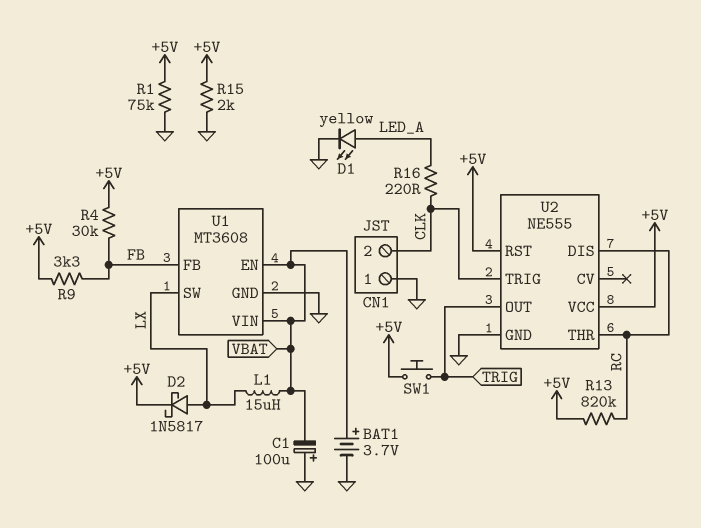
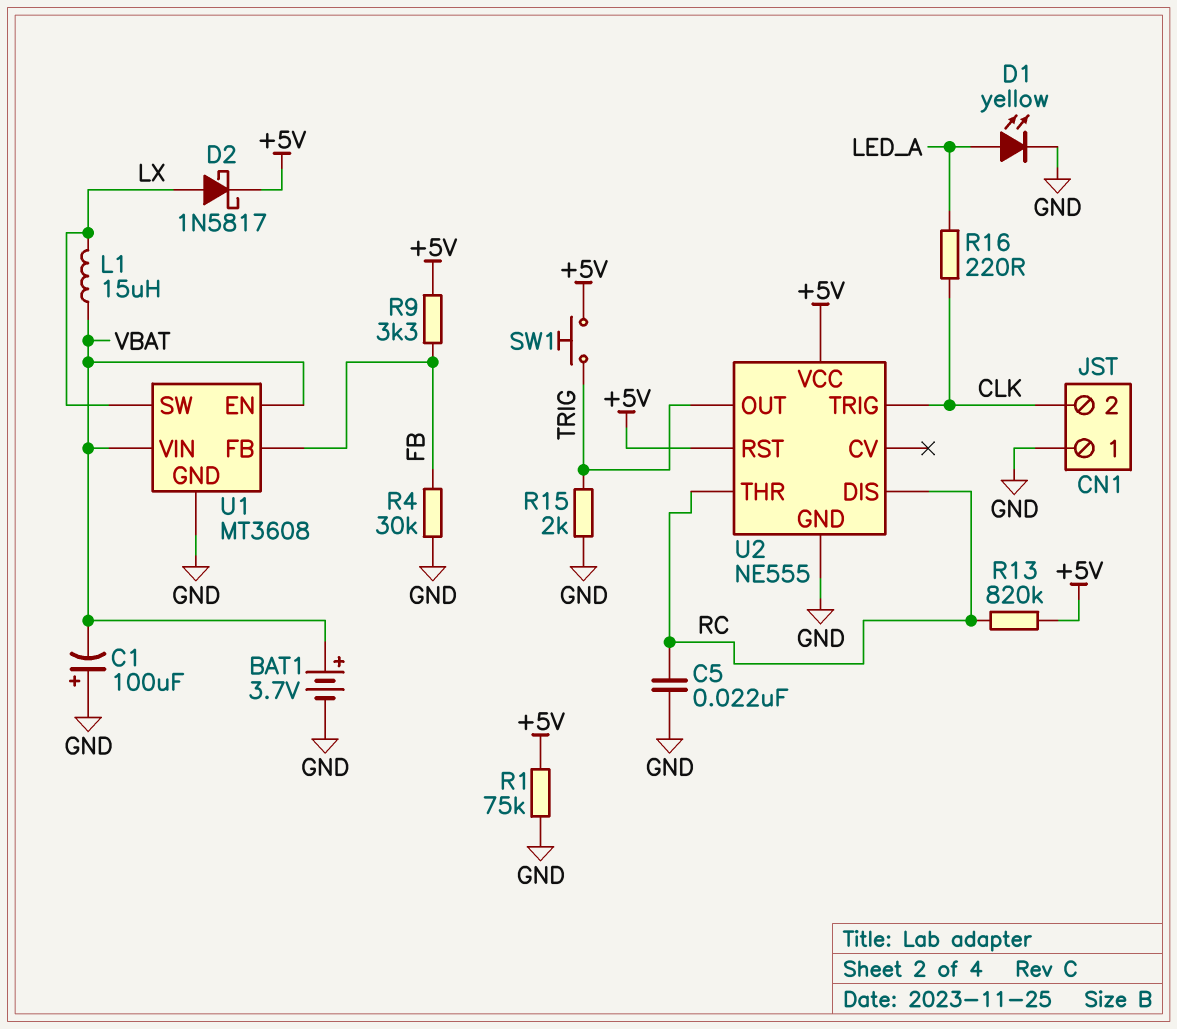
C5: none -> 22nF (GND, RC)
R4: 30k (+5V, FB) -> 30k (FB, GND)
R15: 2k (+5V, GND) -> 2k (GND, TRIG)

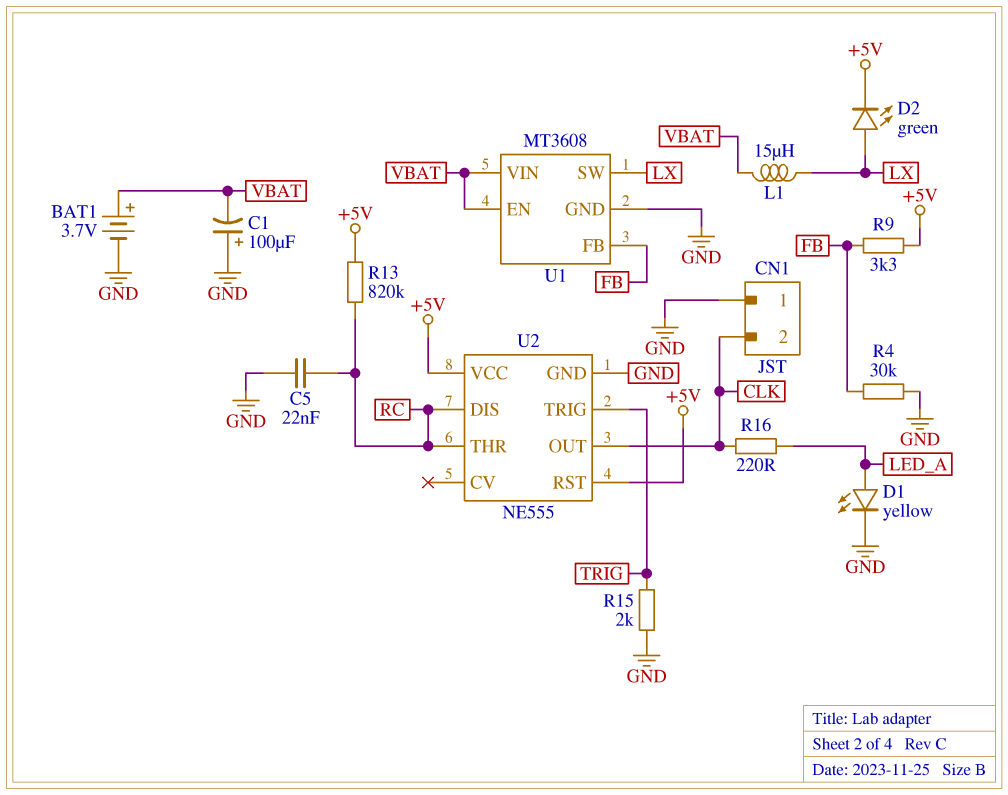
D2: schottky 1N5817 (A LX, K +5V) -> LED green (A LX, K +5V)
R1: 75k (+5V, GND) -> none
SW1: button (+5V, TRIG) -> none
U2 pin OUT: TRIG -> CLK
U2 pin TRIG: CLK -> TRIG

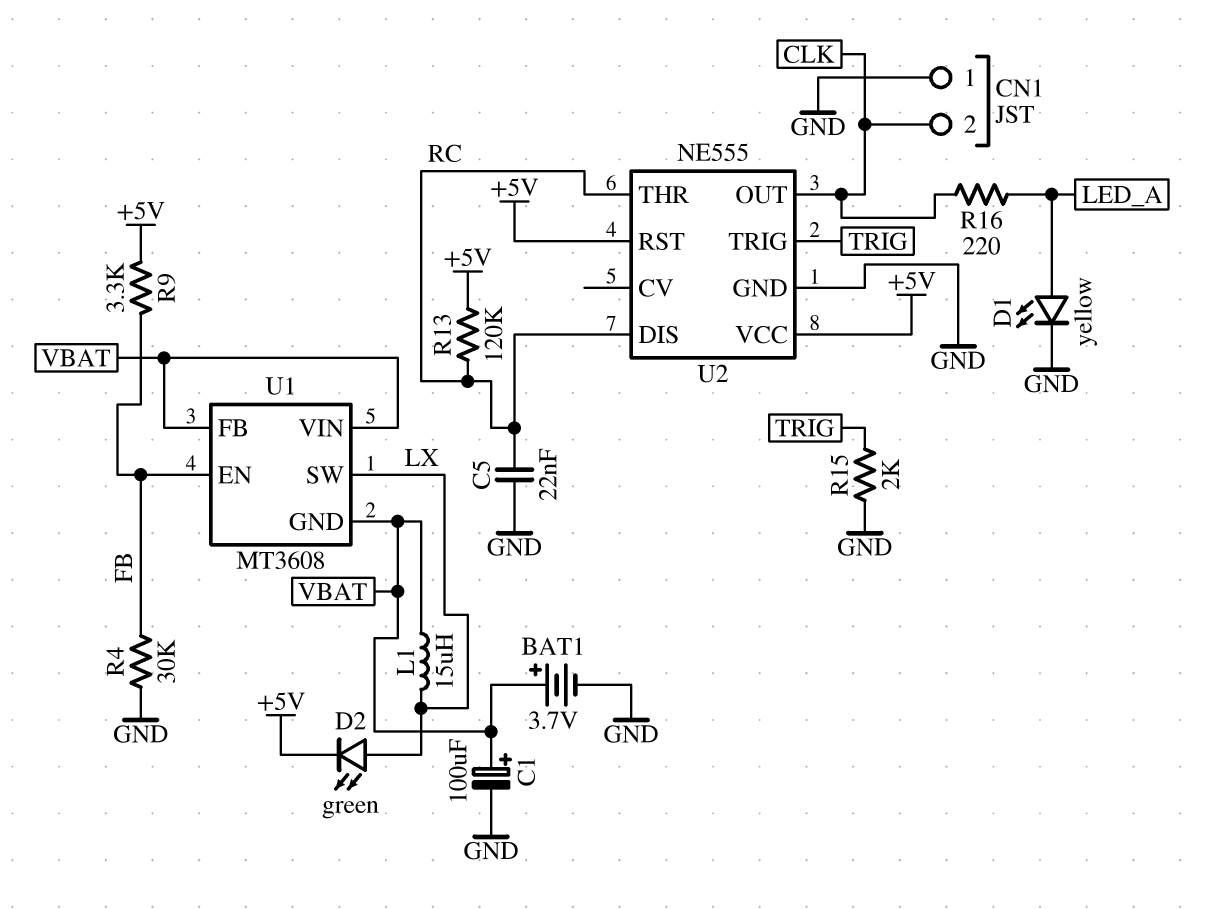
C1: 100uF (plus GND, minus VBAT) -> 100uF (plus VBAT, minus GND)
R13: 820k (+5V, RC) -> 120k (+5V, RC)
U1 pin EN: VBAT -> FB
U1 pin FB: FB -> VBAT
U1 pin GND: GND -> VBAT

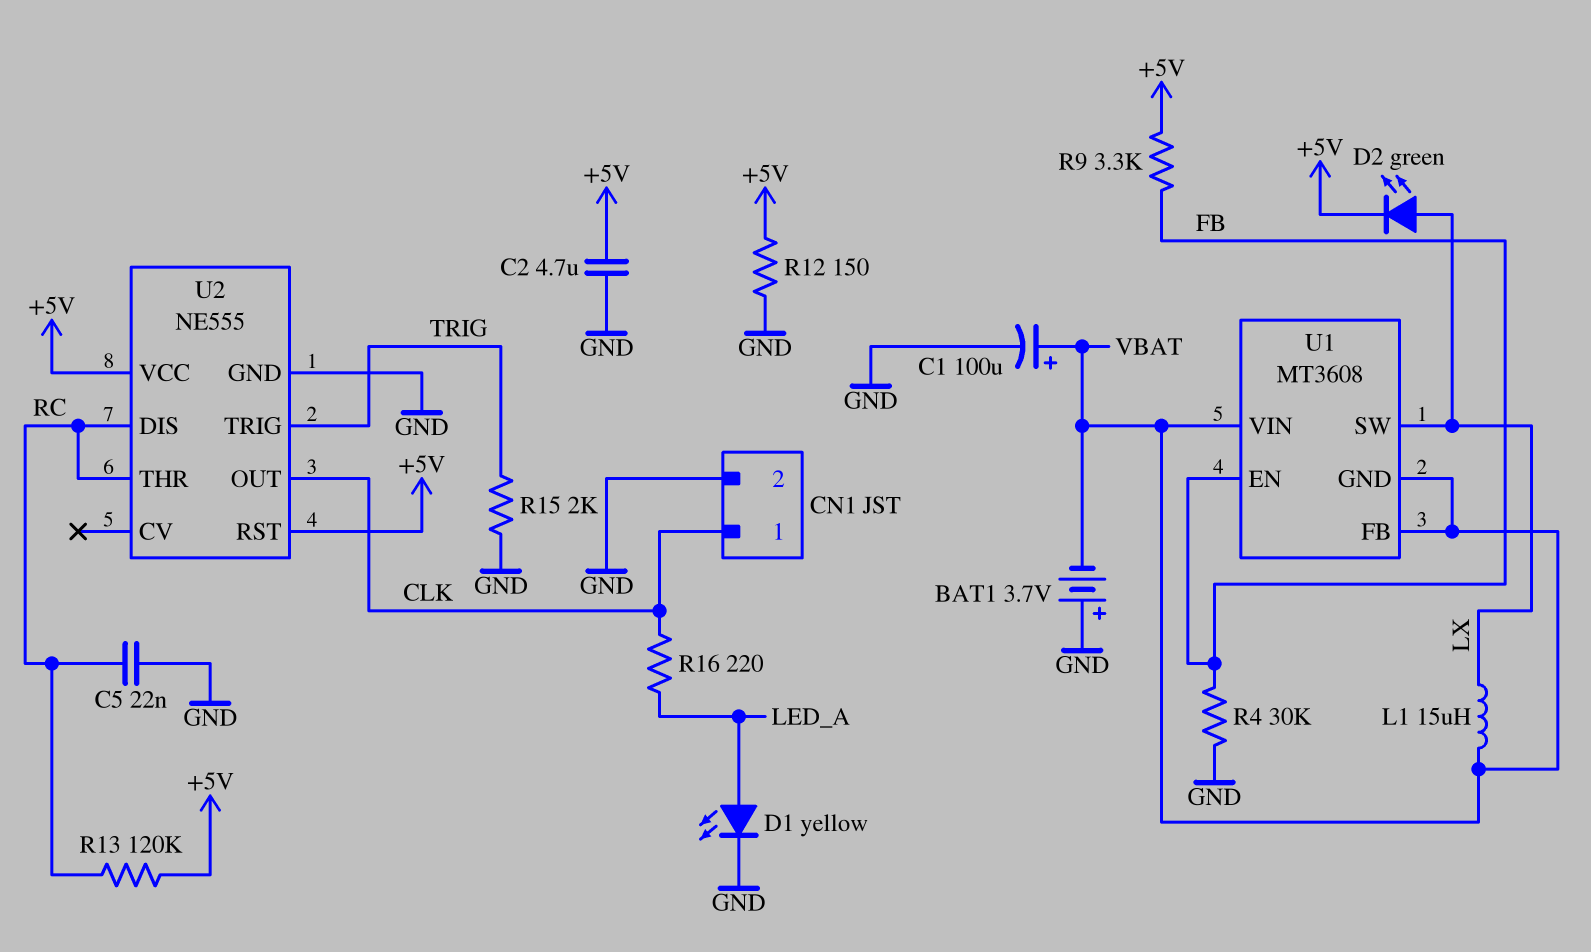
BAT1: 3.7V (plus VBAT, minus GND) -> 3.7V (plus GND, minus VBAT)
C2: none -> 4.7uF (+5V, GND)
CN1 pin 1: GND -> CLK
CN1 pin 2: CLK -> GND
R12: none -> 150 (+5V, GND)

